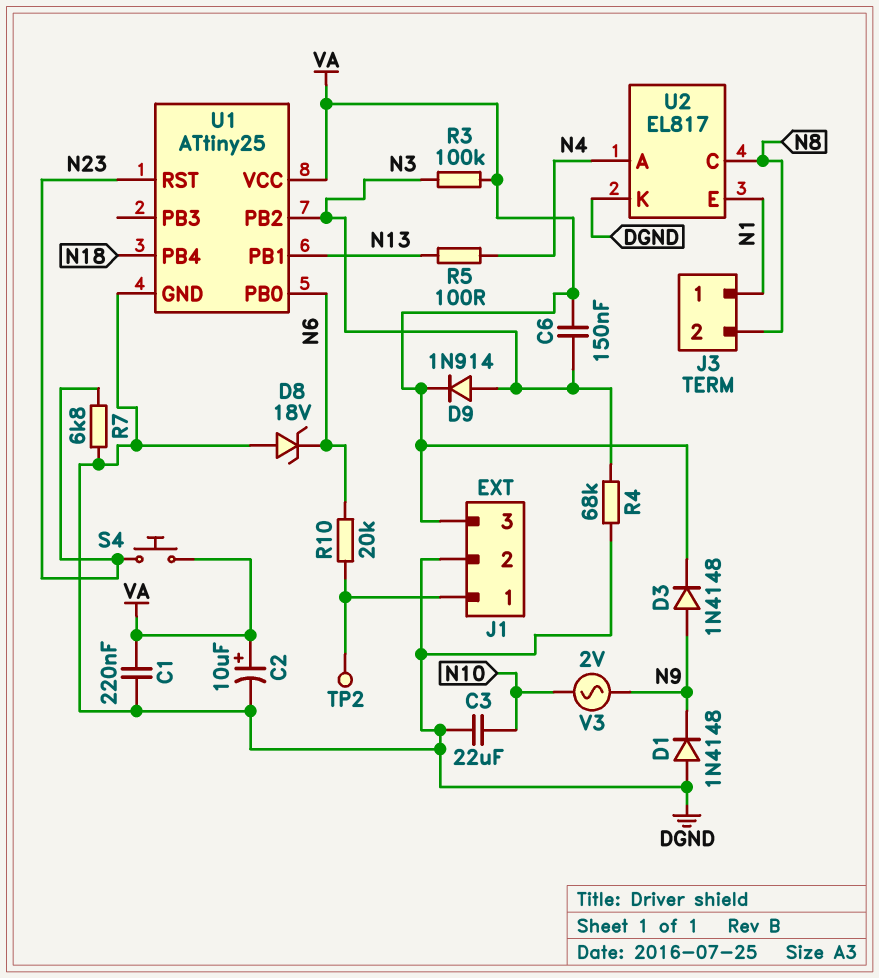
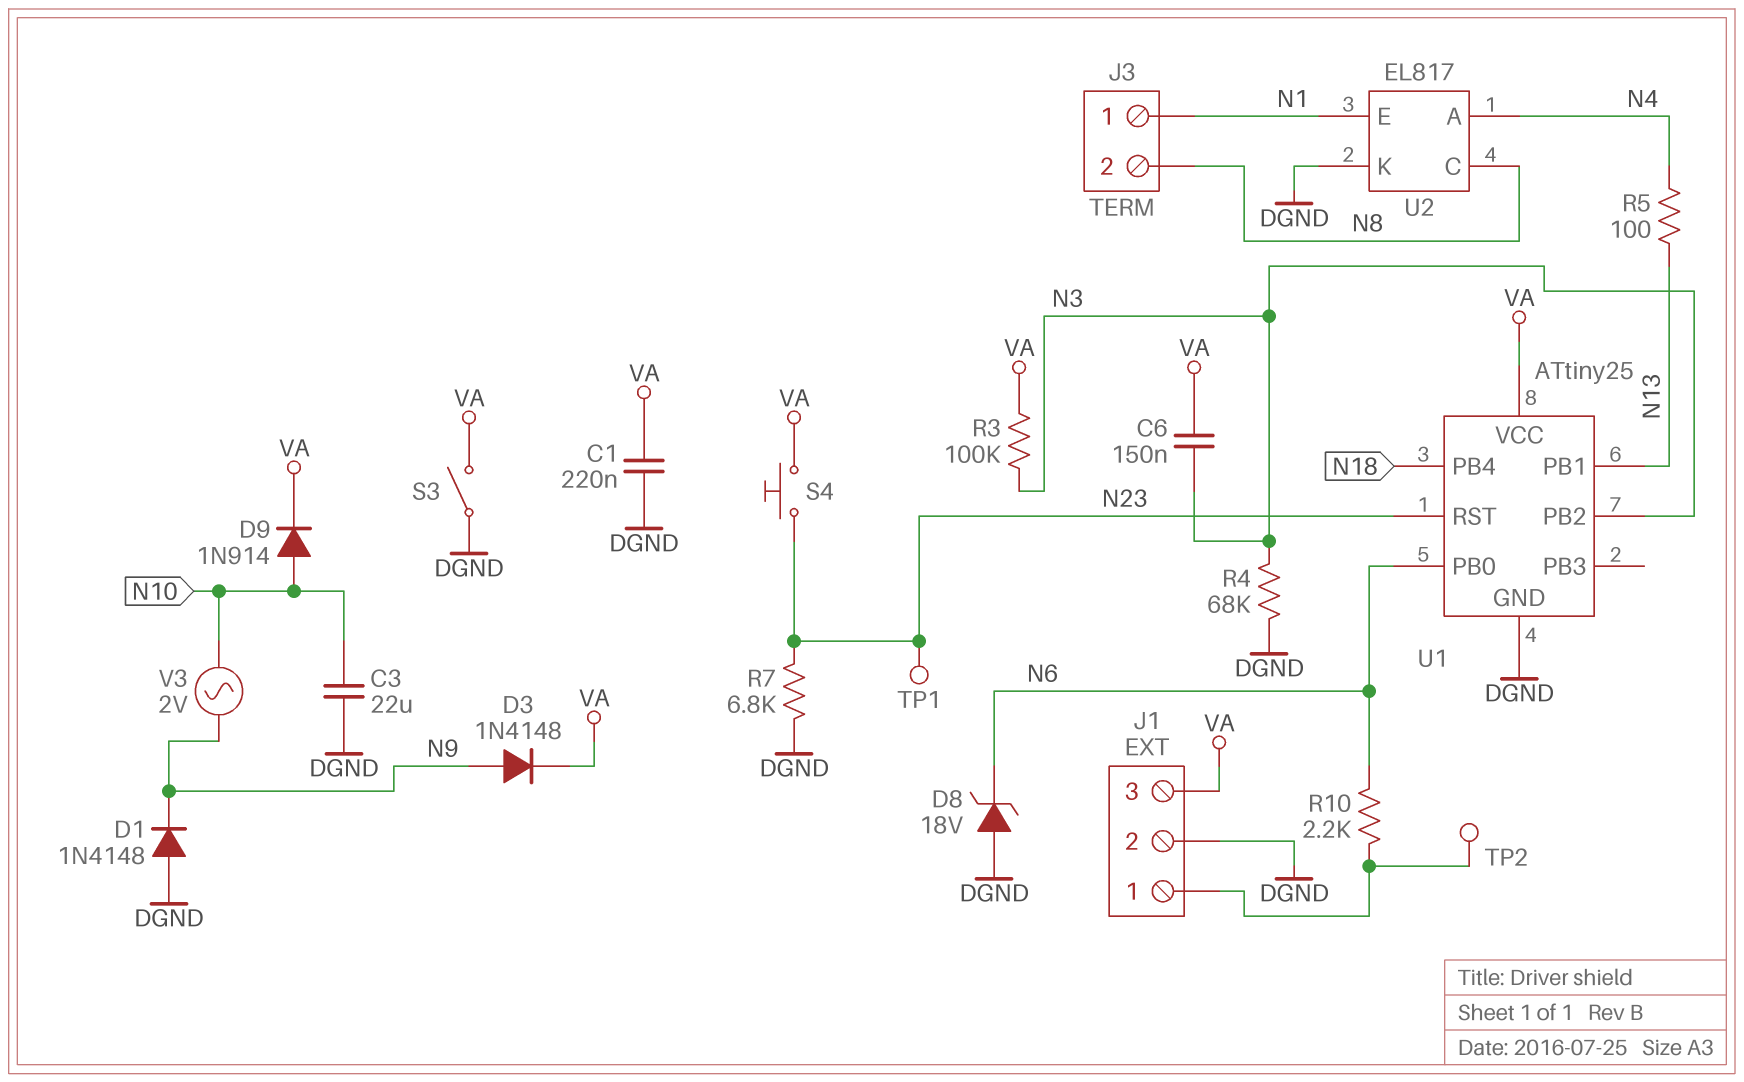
C2: 10uF (plus VA, minus DGND) -> none
D9: diode 1N914 (A N3, K VA) -> diode 1N914 (A N10, K VA)
R10: 20k (J1/1, N6) -> 2.2k (J1/1, N6)
S3: none -> switch (DGND, VA)
TP1: none -> test point (N23)

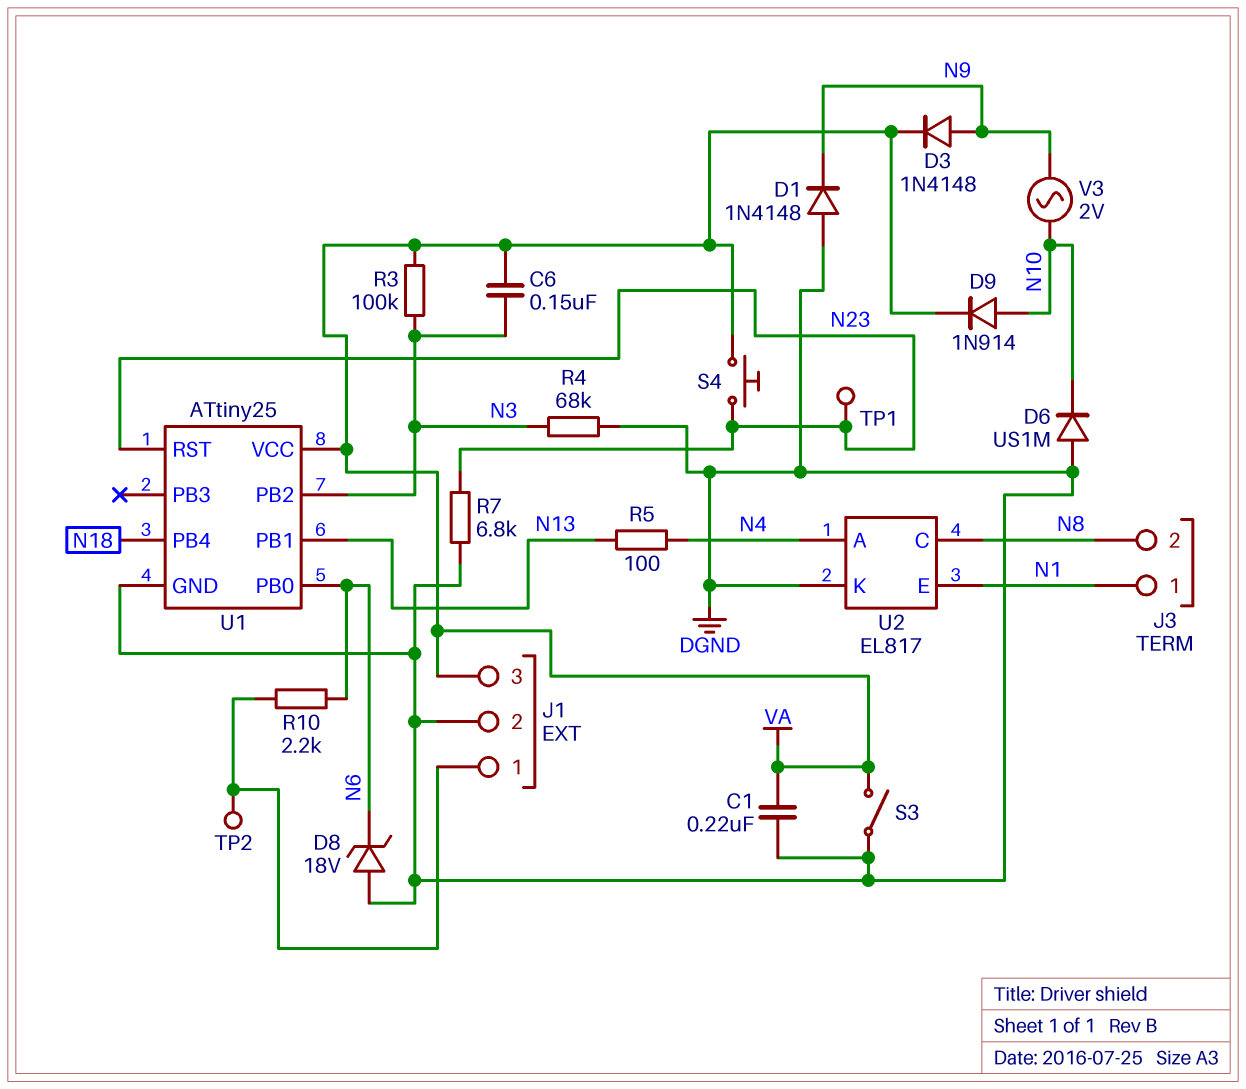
C3: 22uF (DGND, N10) -> none
D6: none -> diode US1M (A DGND, K N10)

